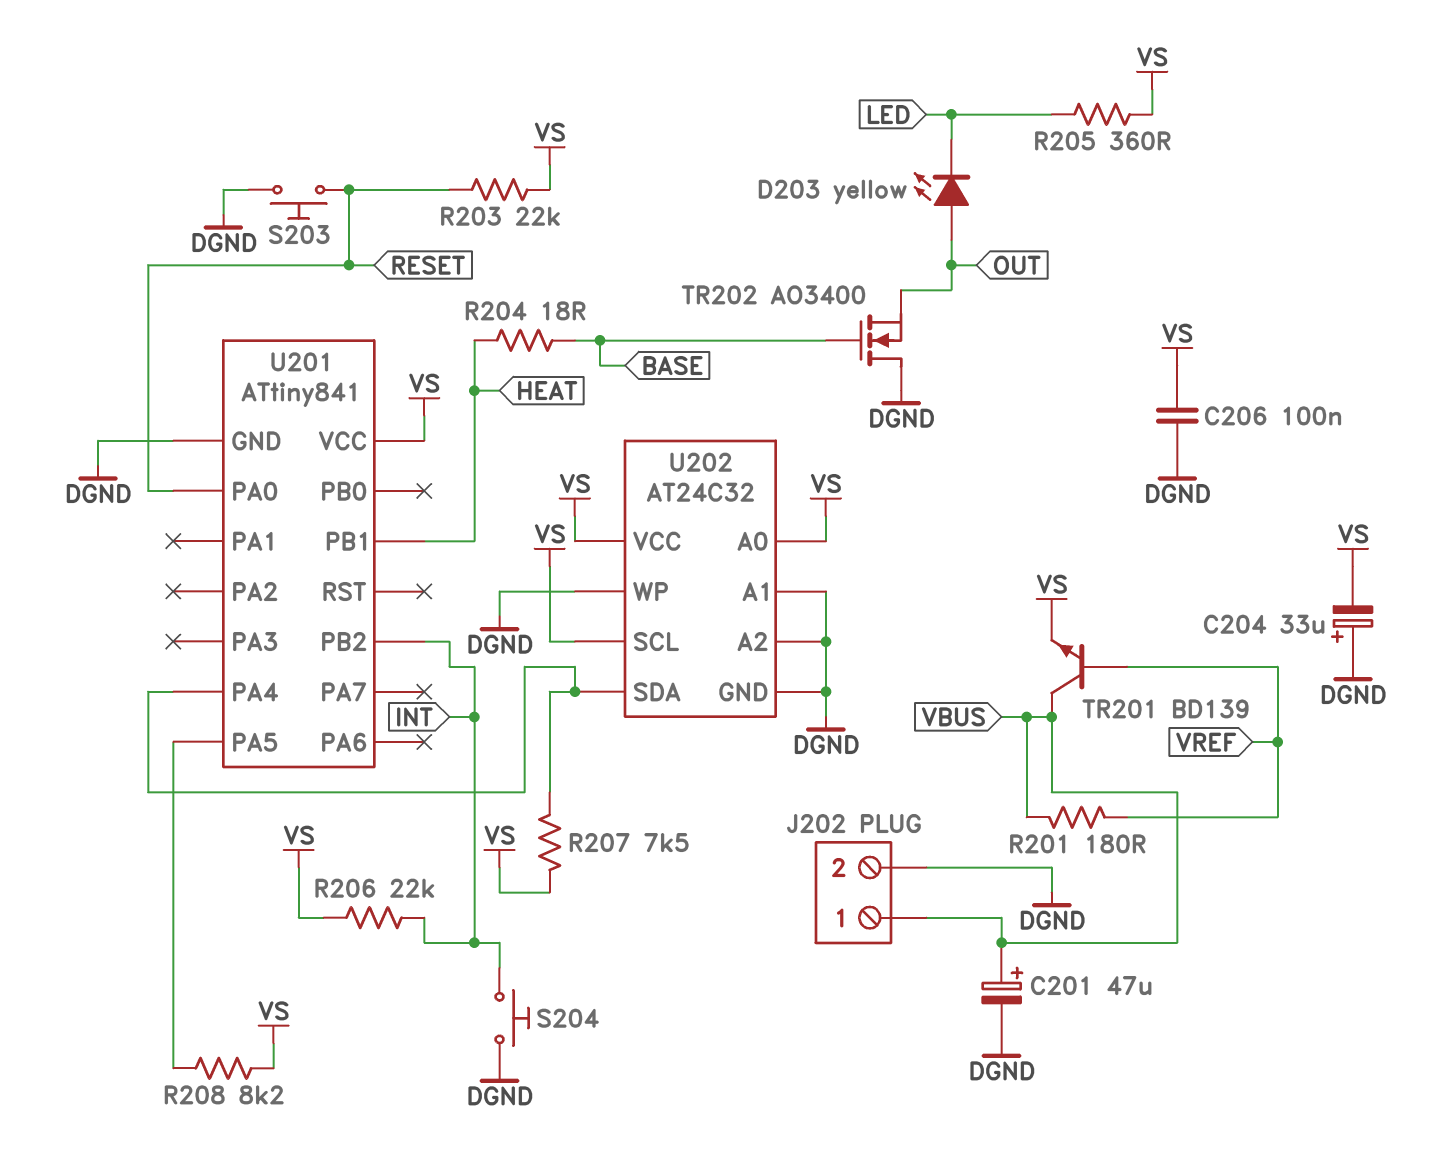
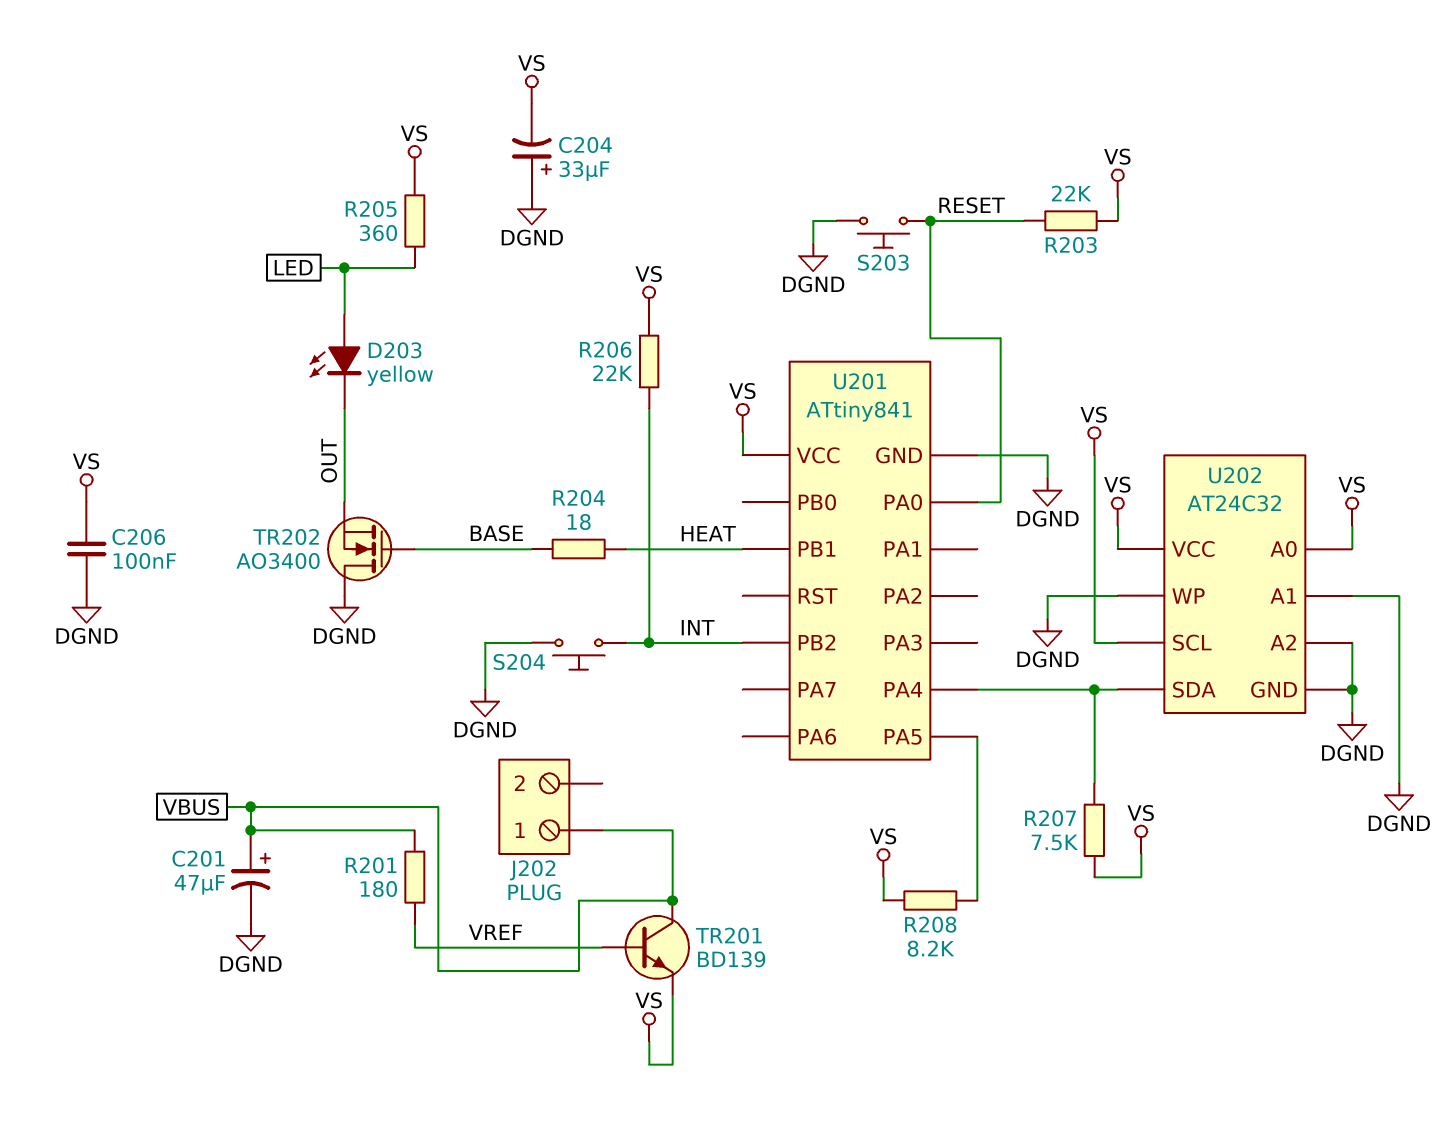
D203: LED yellow (A OUT, K LED) -> LED yellow (A LED, K OUT)
J202 pin 2: DGND -> none

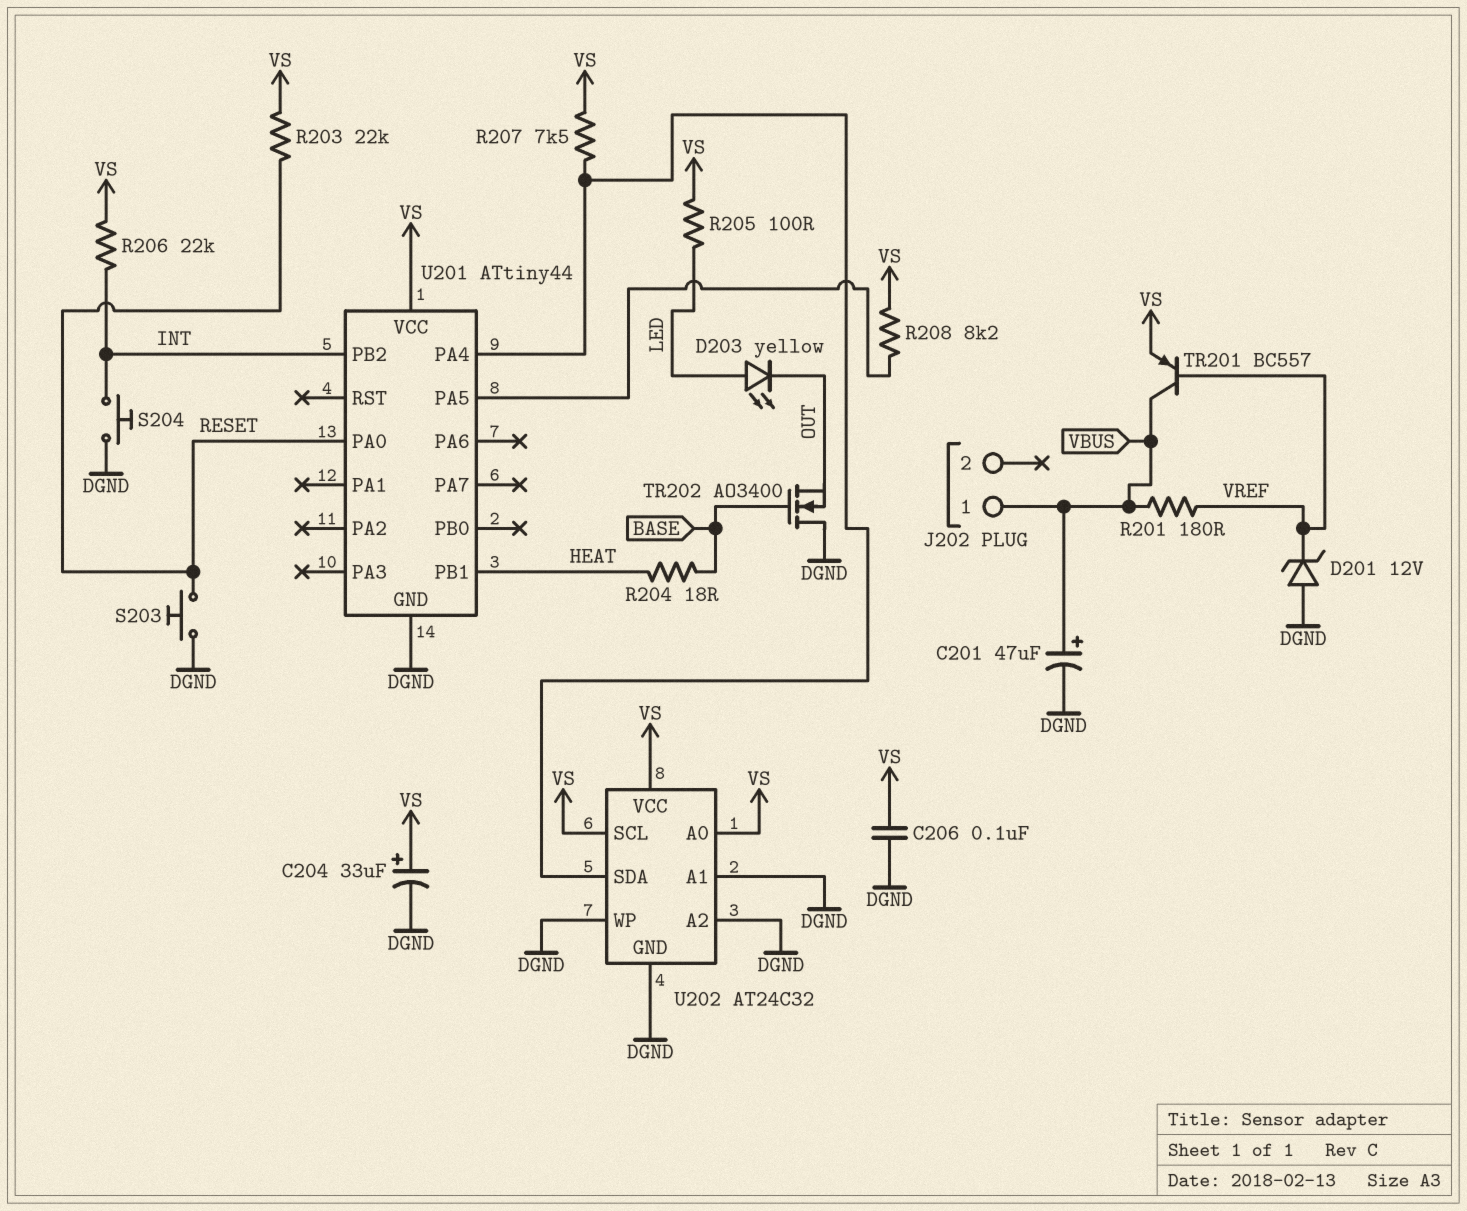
C204: 33uF (plus DGND, minus VS) -> 33uF (plus VS, minus DGND)
D201: none -> zener 12V (A DGND, K VREF)
R205: 360 (LED, VS) -> 100 (LED, VS)
TR201: NPN BD139 (B VREF, C VBUS, E VS) -> PNP BC557 (B VREF, C VBUS, E VS)
U201: ATtiny841 -> ATtiny44

